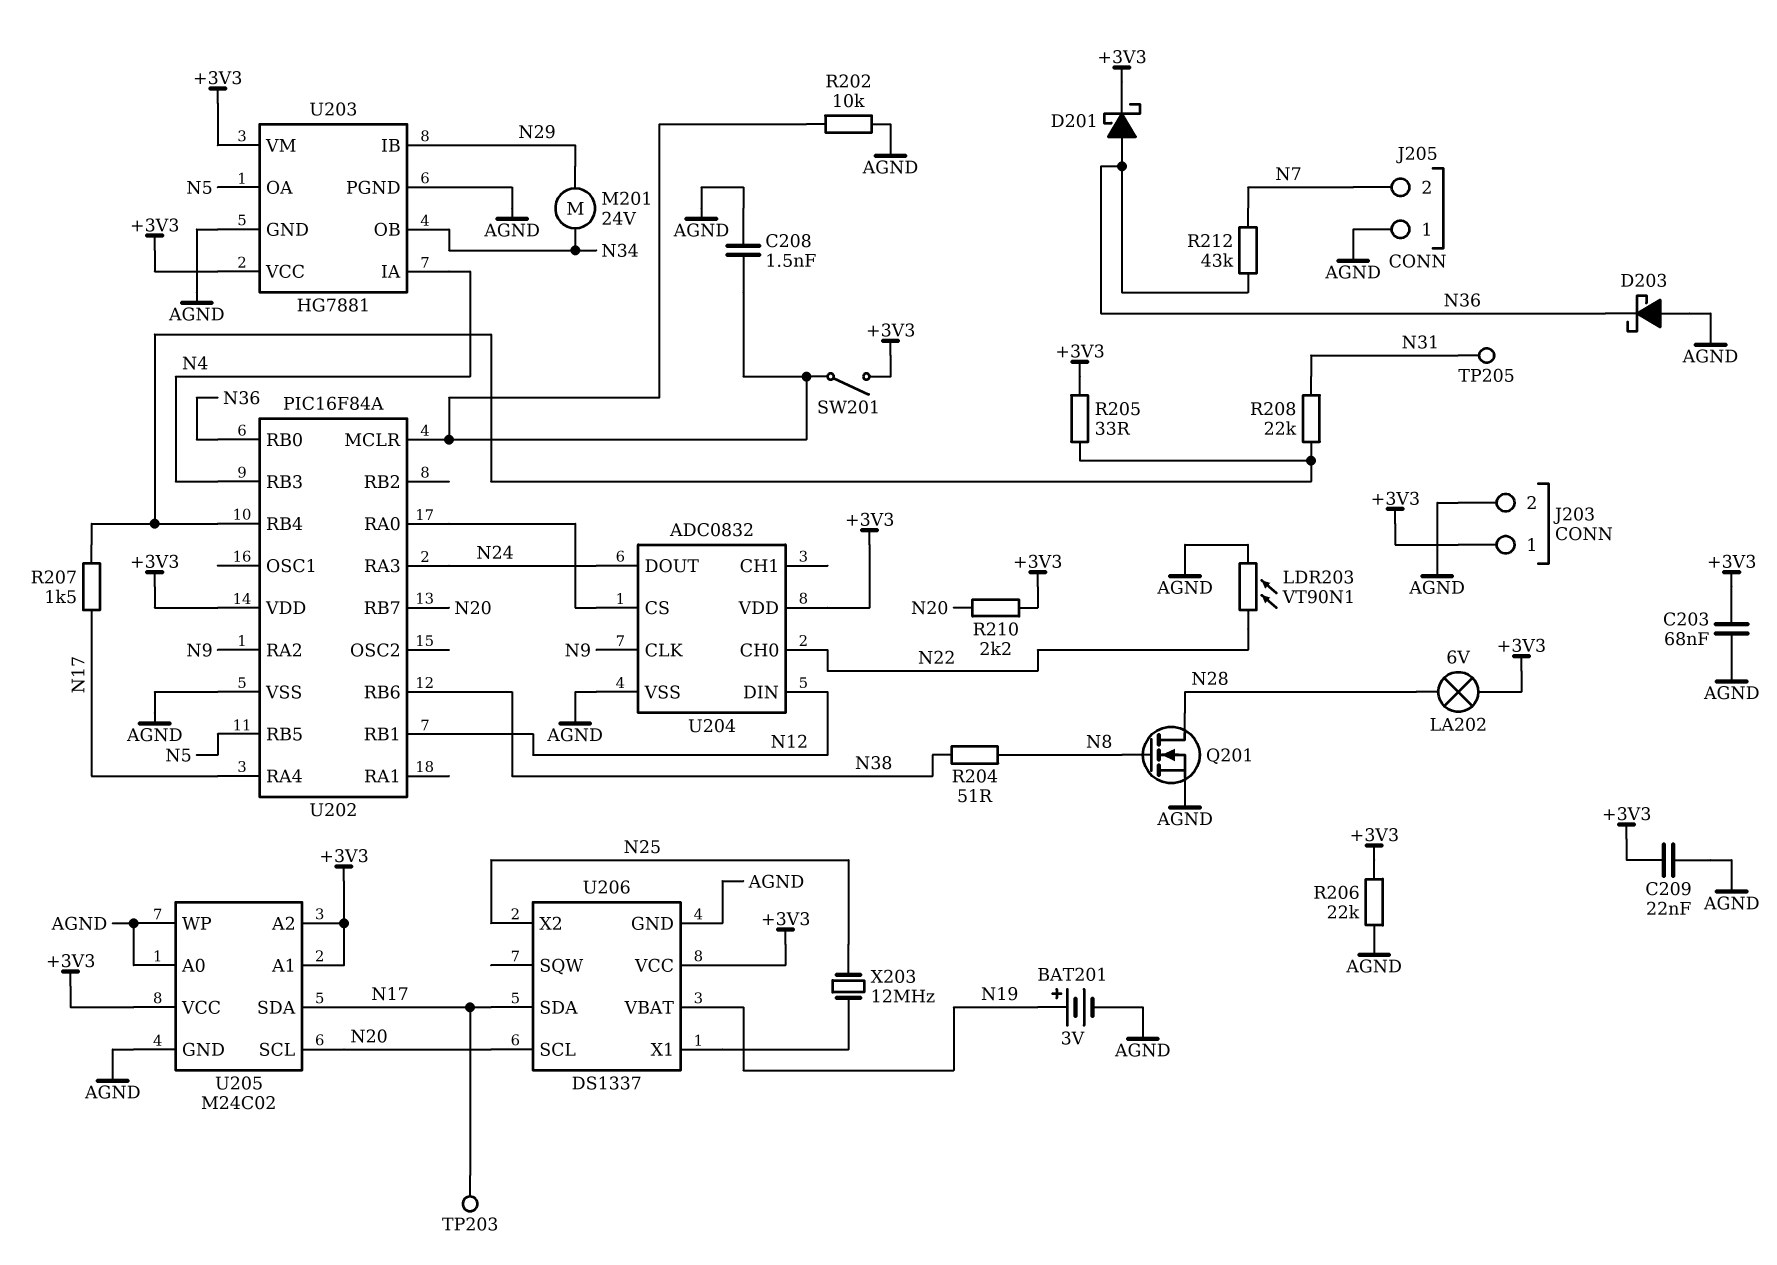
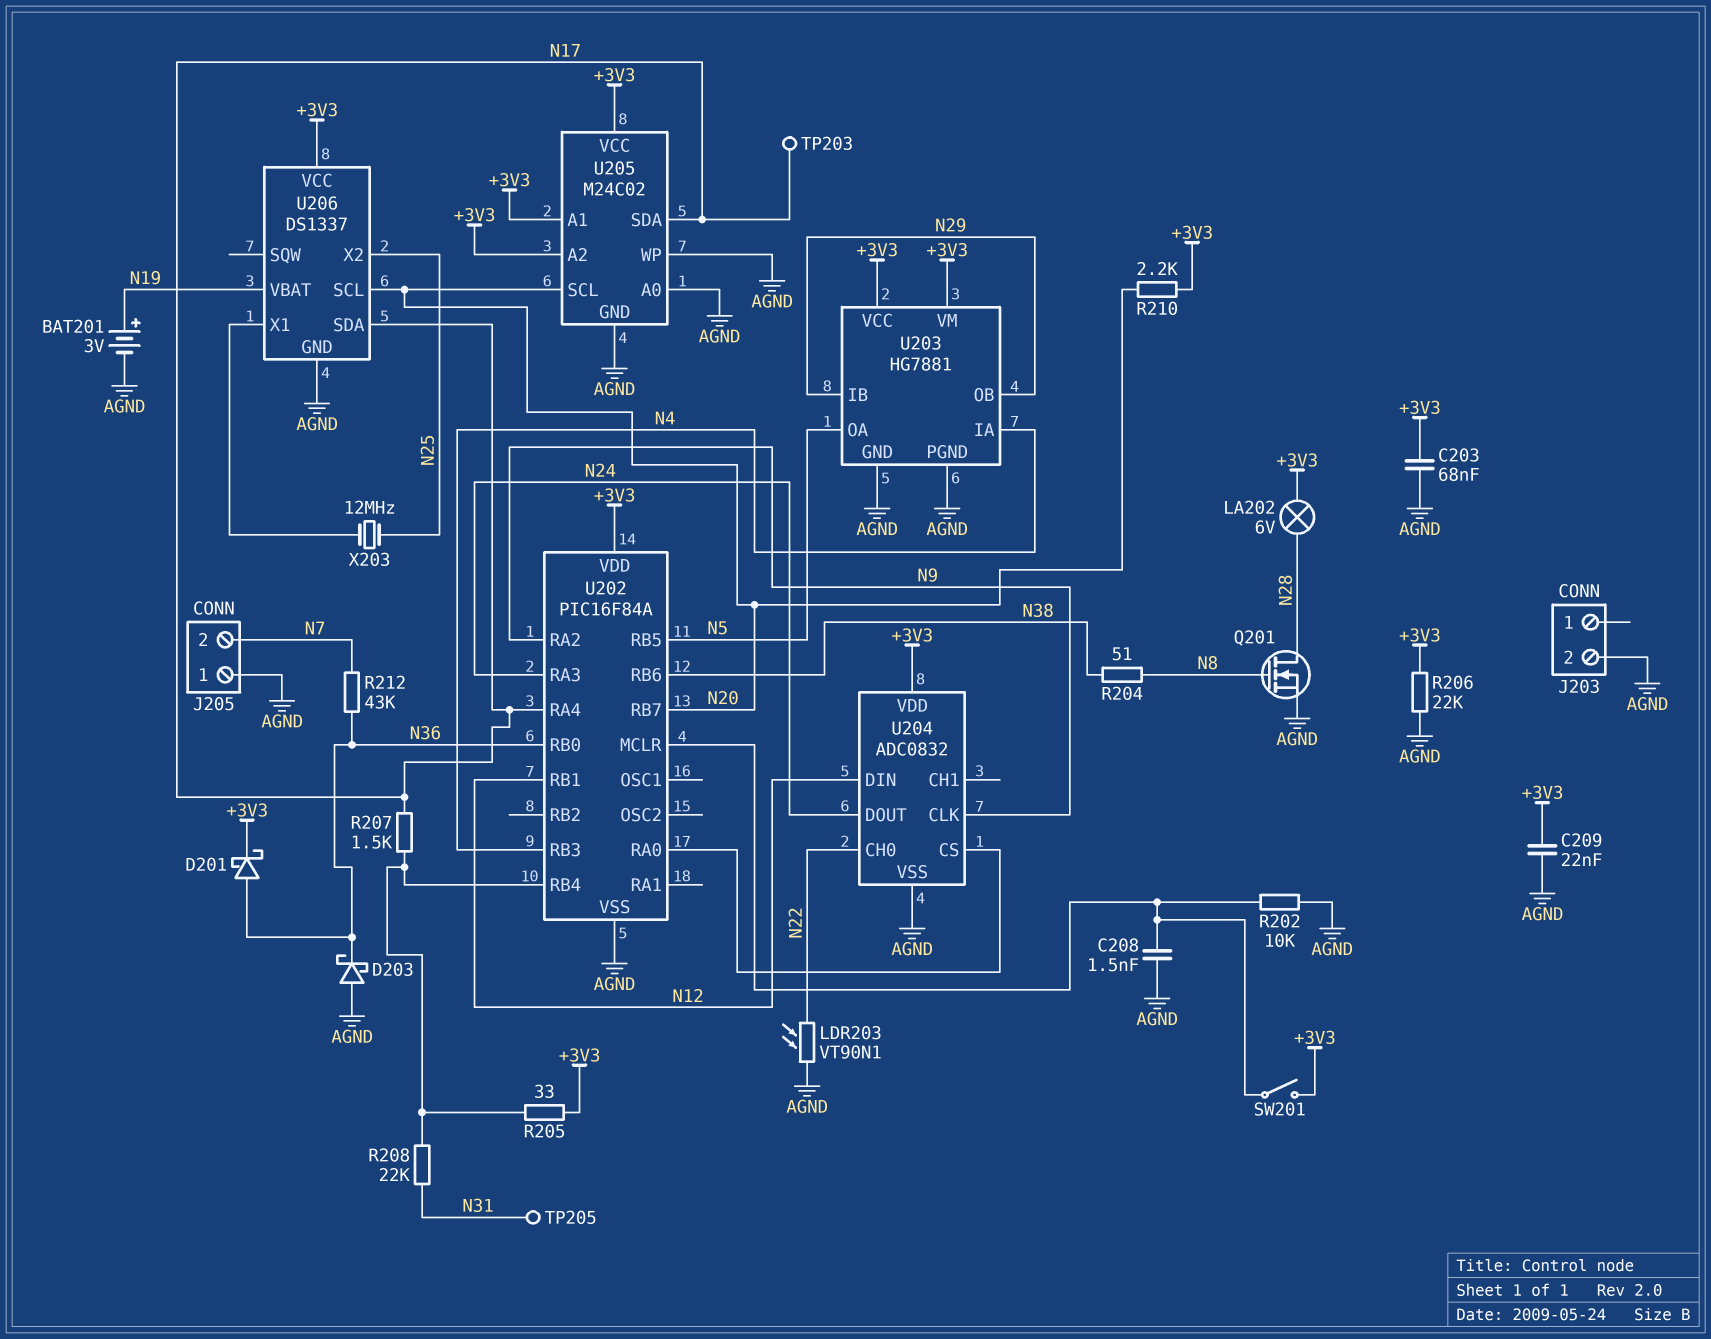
J203 pin 1: +3V3 -> none
M201: motor 24V (N29, N34) -> none
U203 pin OB: N34 -> N29

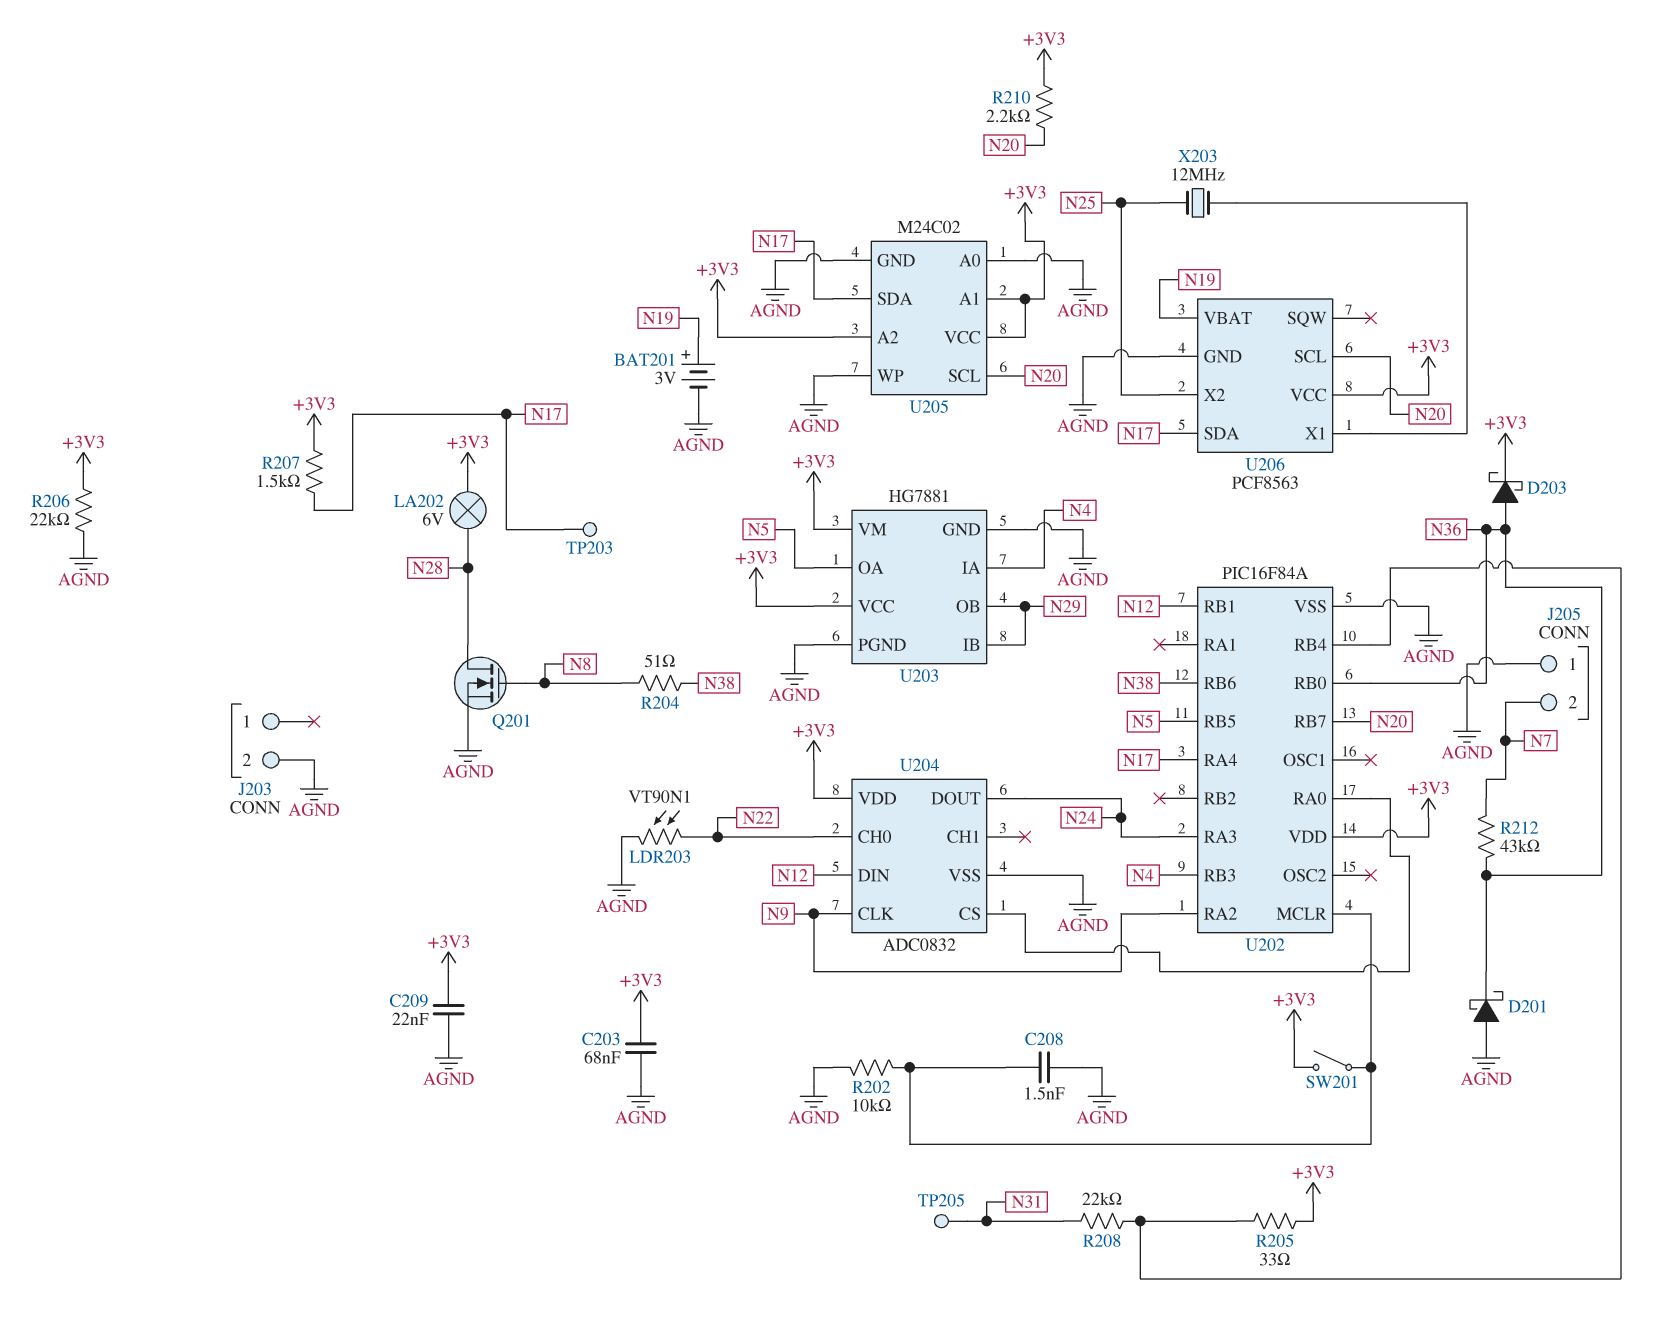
D201: schottky (A N36, K +3V3) -> schottky (A AGND, K N36)
D203: schottky (A AGND, K N36) -> schottky (A N36, K +3V3)
R207: 1.5k (N17, U202/RB4) -> 1.5k (+3V3, N17)
U206: DS1337 -> PCF8563

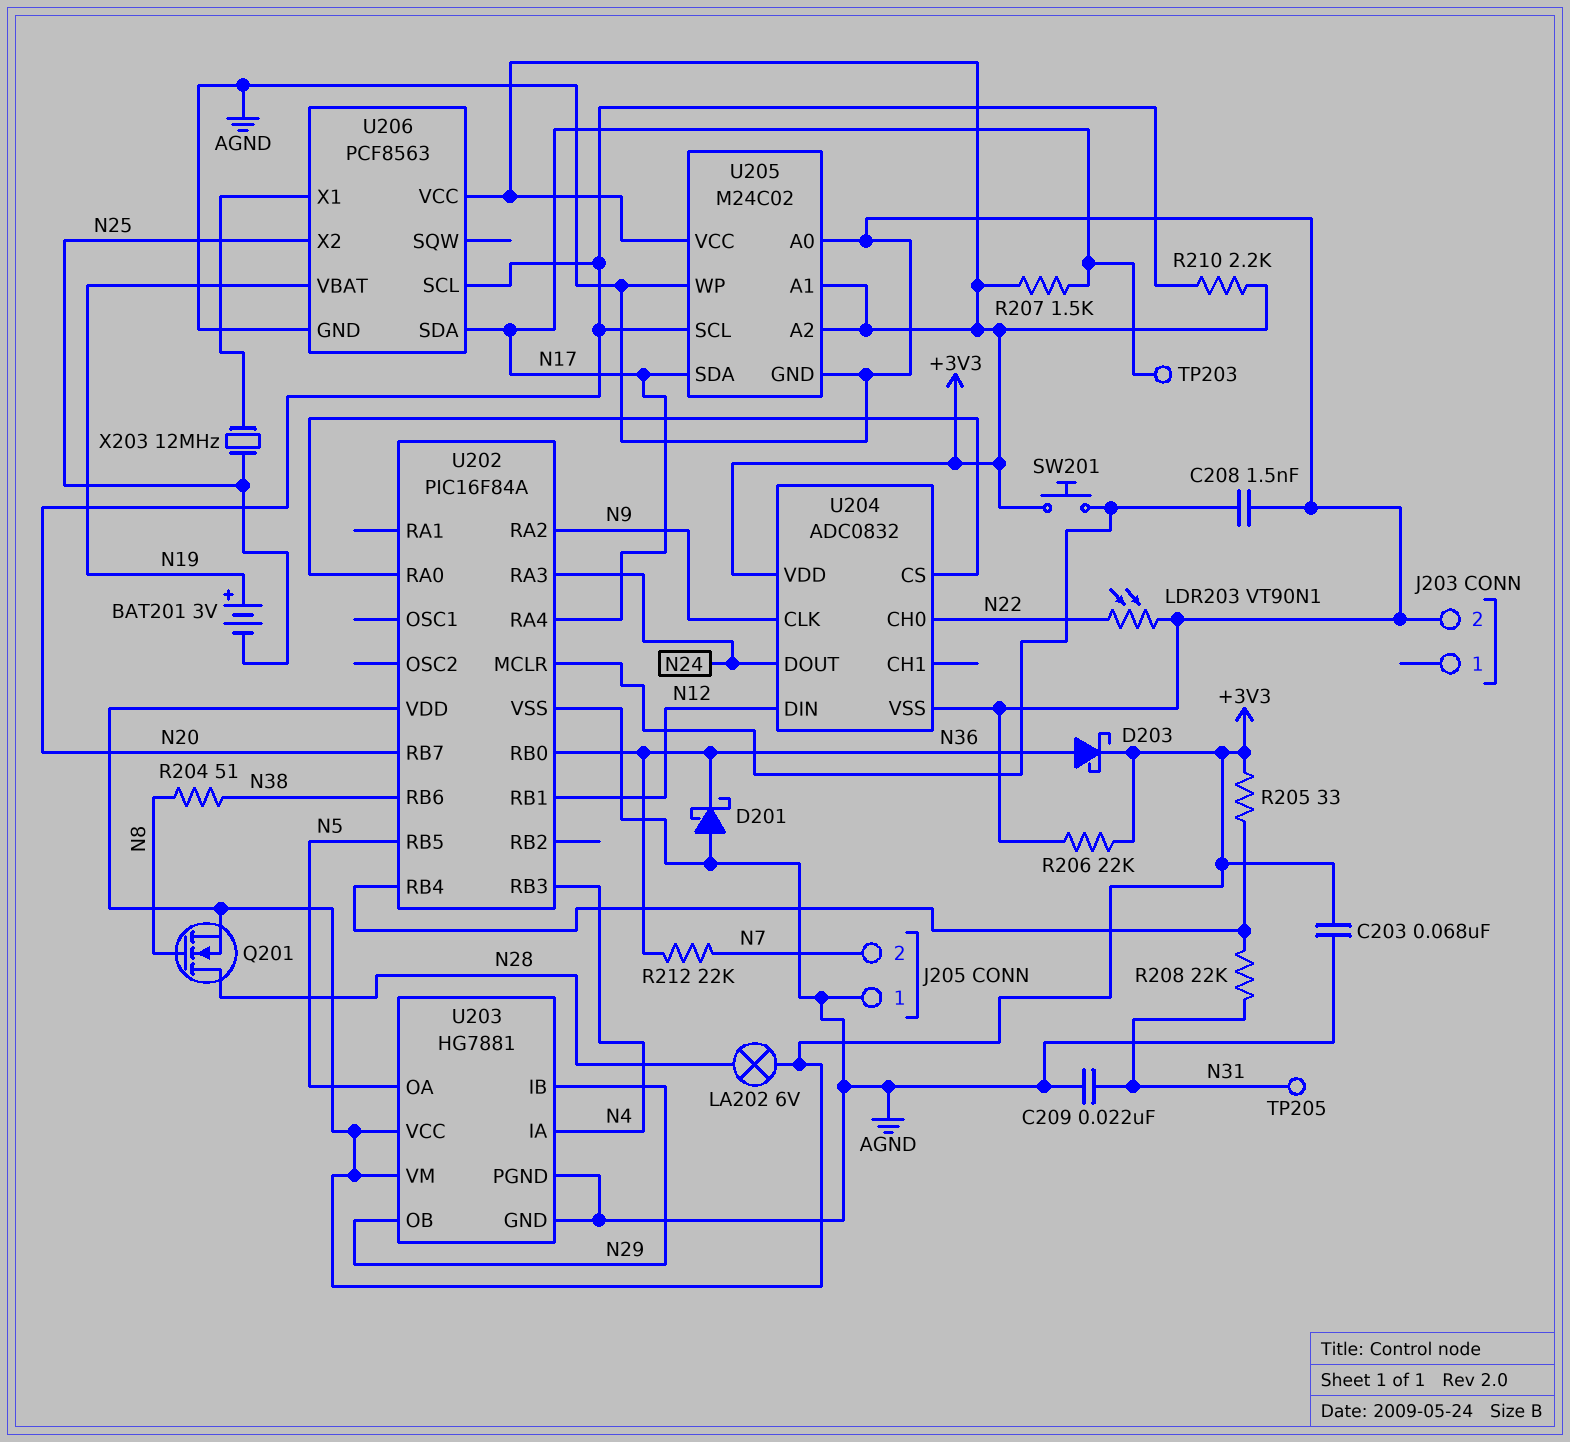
BAT201: 3V (plus N19, minus AGND) -> 3V (plus N19, minus N25)
C209: 22nF (+3V3, AGND) -> 22nF (AGND, N31)
Q201: NMOS (G N8, D N28, S AGND) -> NMOS (G N8, D N28, S +3V3)
R202: 10k (AGND, U202/MCLR) -> none
R212: 43k (N7, N36) -> 22k (N7, N36)
SW201: switch (+3V3, U202/MCLR) -> button (+3V3, U202/MCLR)

